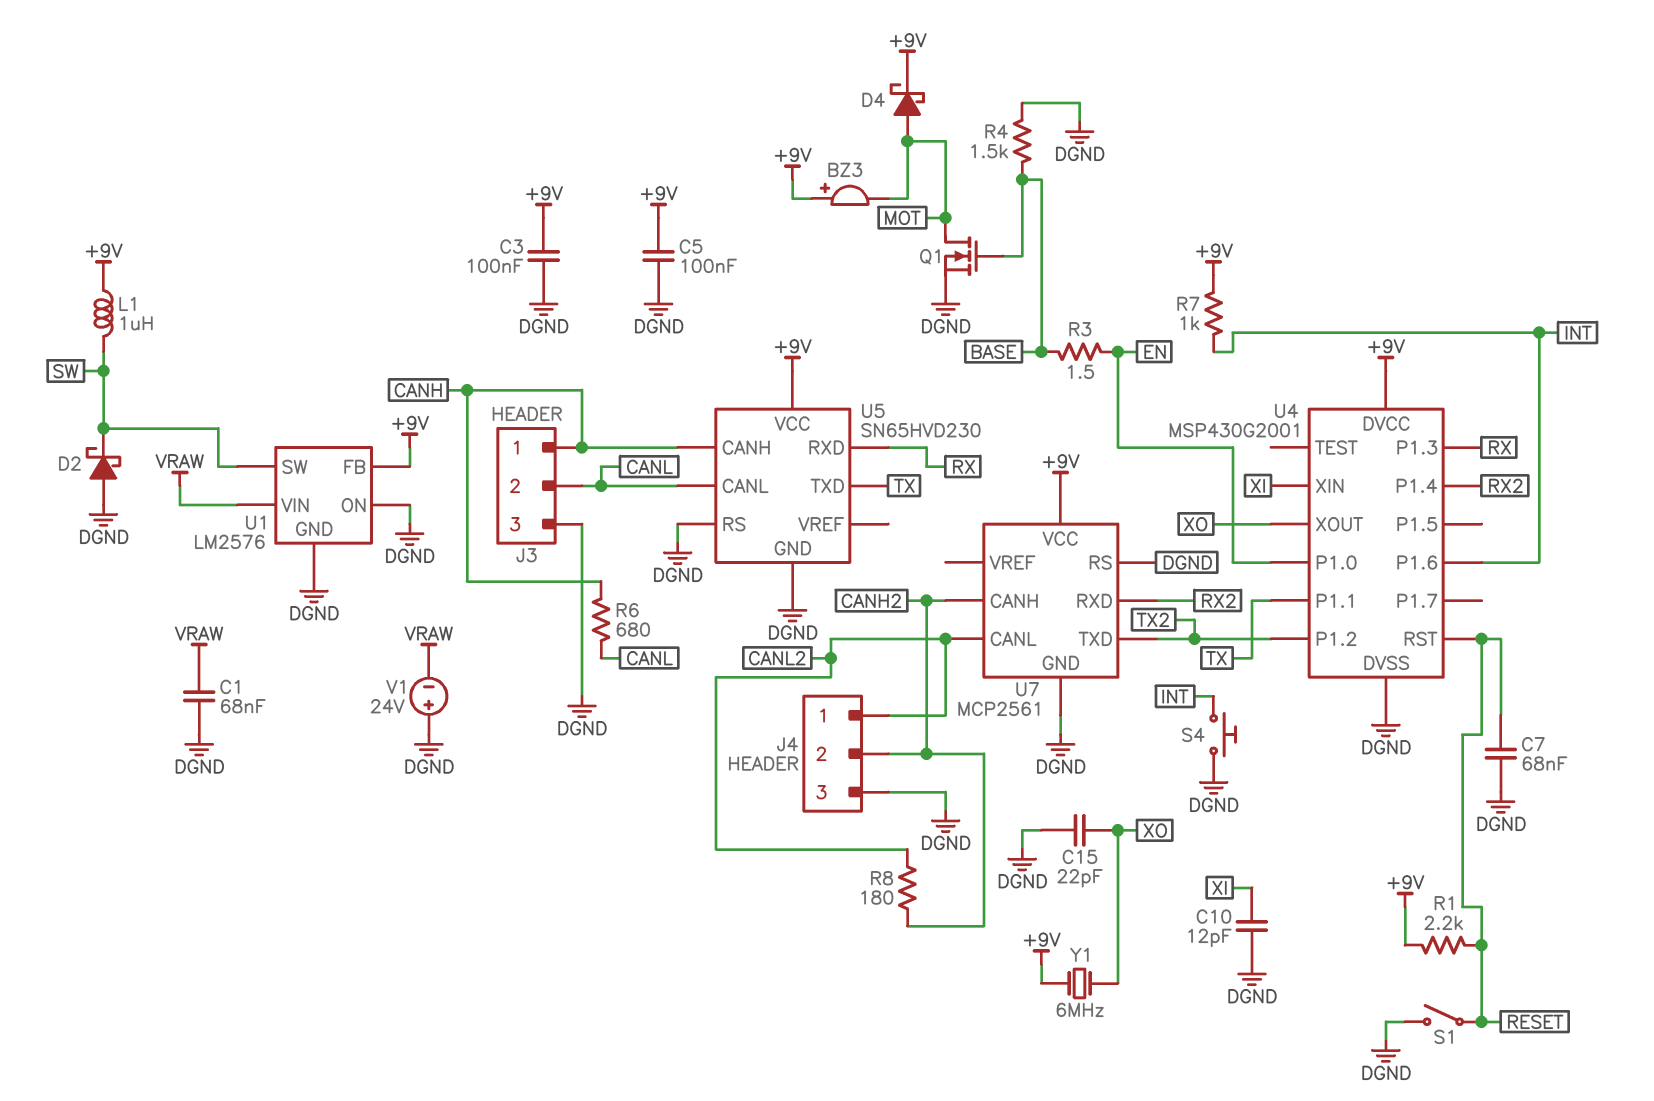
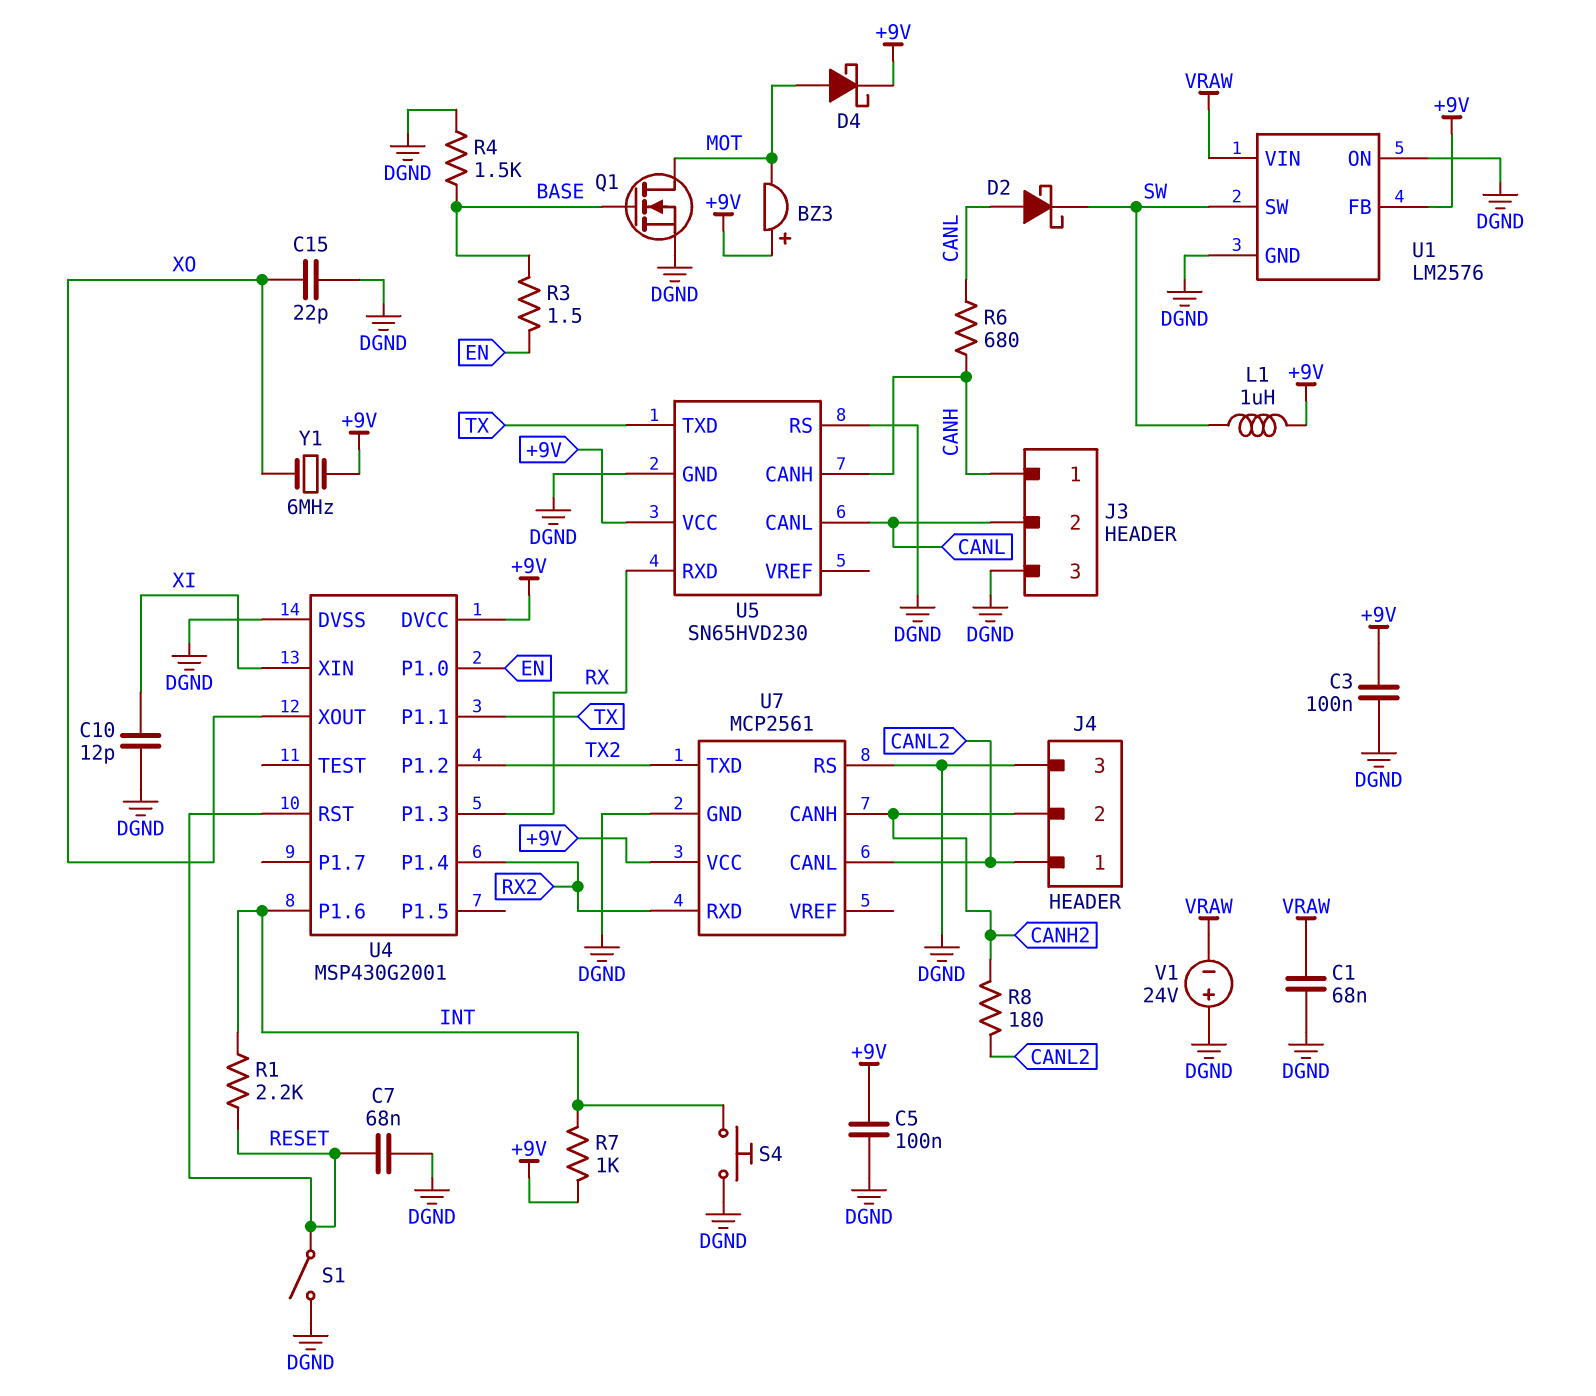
D2: schottky (A DGND, K SW) -> schottky (A CANL, K SW)
R1: 2.2k (+9V, RESET) -> 2.2k (INT, RESET)

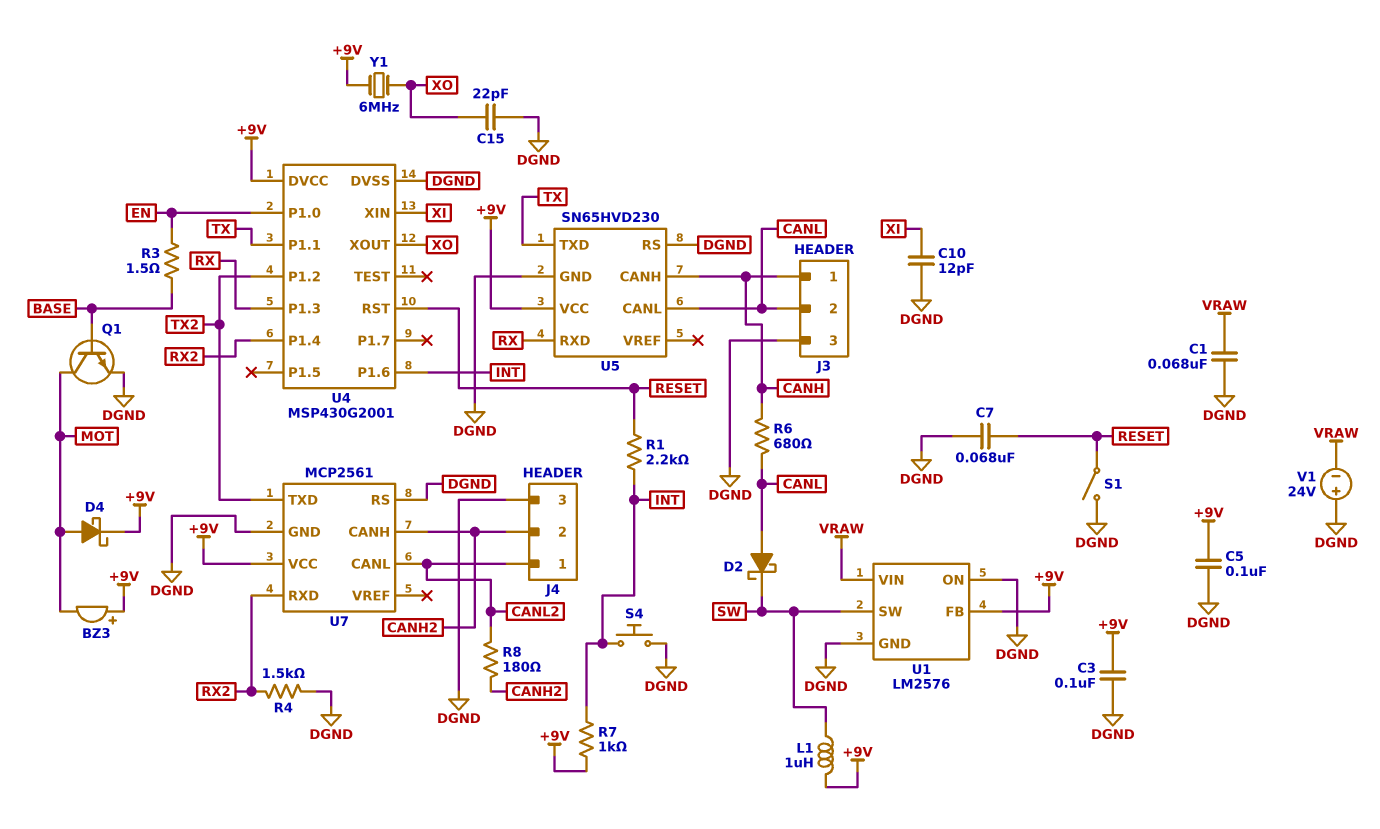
Q1: NMOS (G BASE, D MOT, S DGND) -> NPN (B BASE, C MOT, E DGND)
R4: 1.5k (BASE, DGND) -> 1.5k (DGND, RX2)

